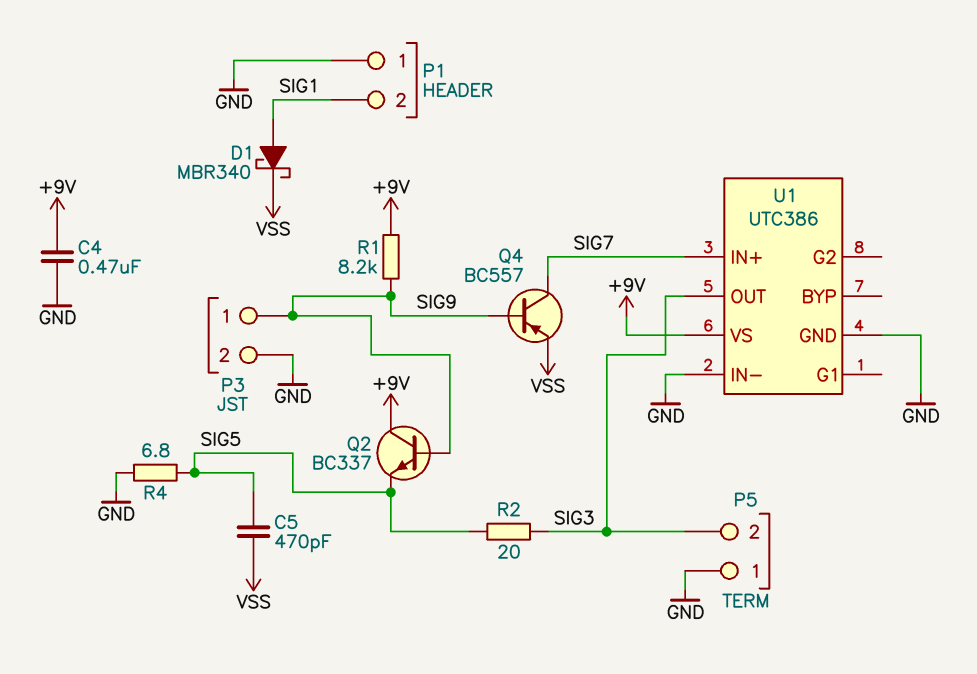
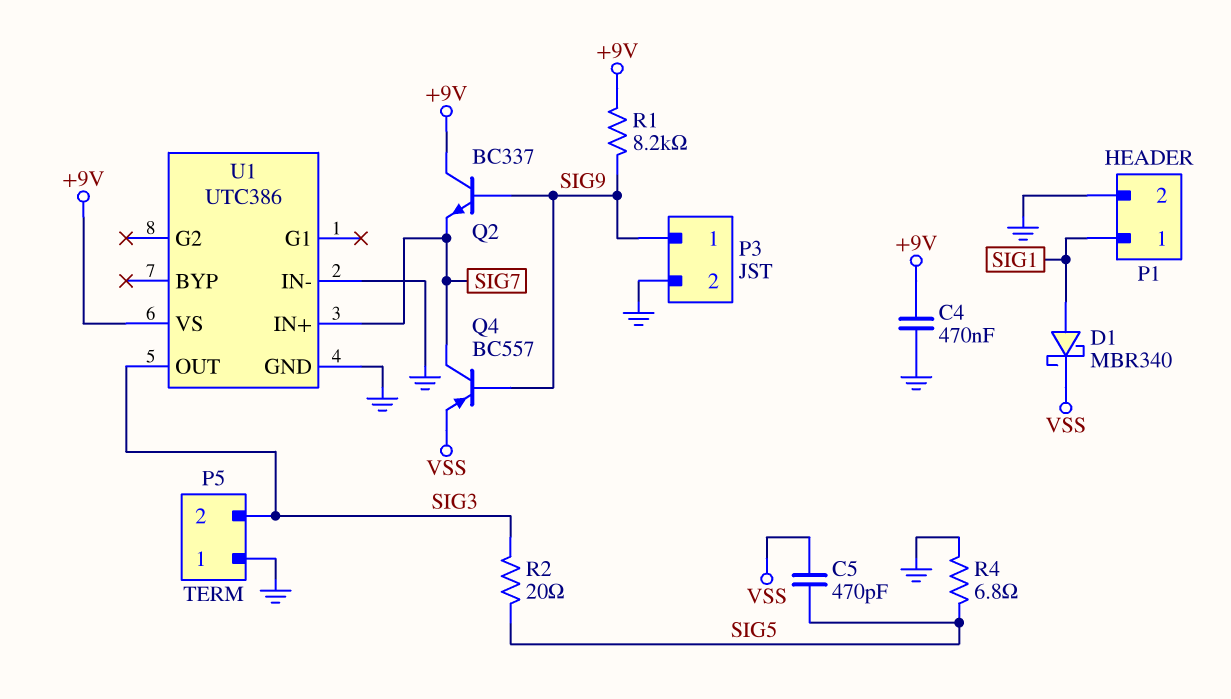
P1 pin 1: GND -> SIG1
P1 pin 2: SIG1 -> GND
Q2: NPN BC337 (B SIG9, C +9V, E SIG5) -> NPN BC337 (B SIG9, C +9V, E SIG7)

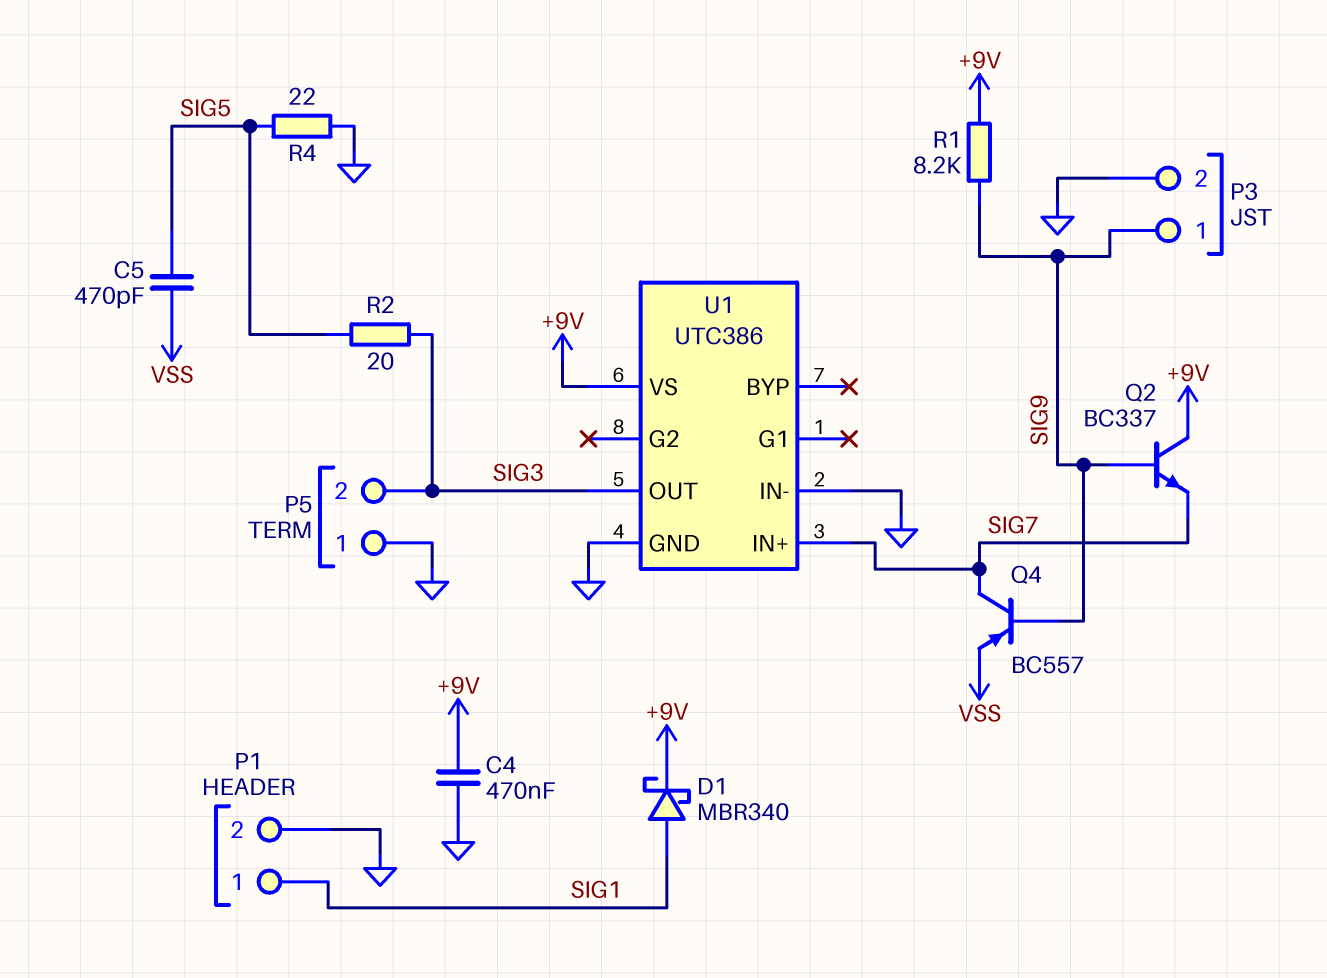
D1: schottky MBR340 (A SIG1, K VSS) -> schottky MBR340 (A SIG1, K +9V)
R4: 6.8 (GND, SIG5) -> 22 (GND, SIG5)

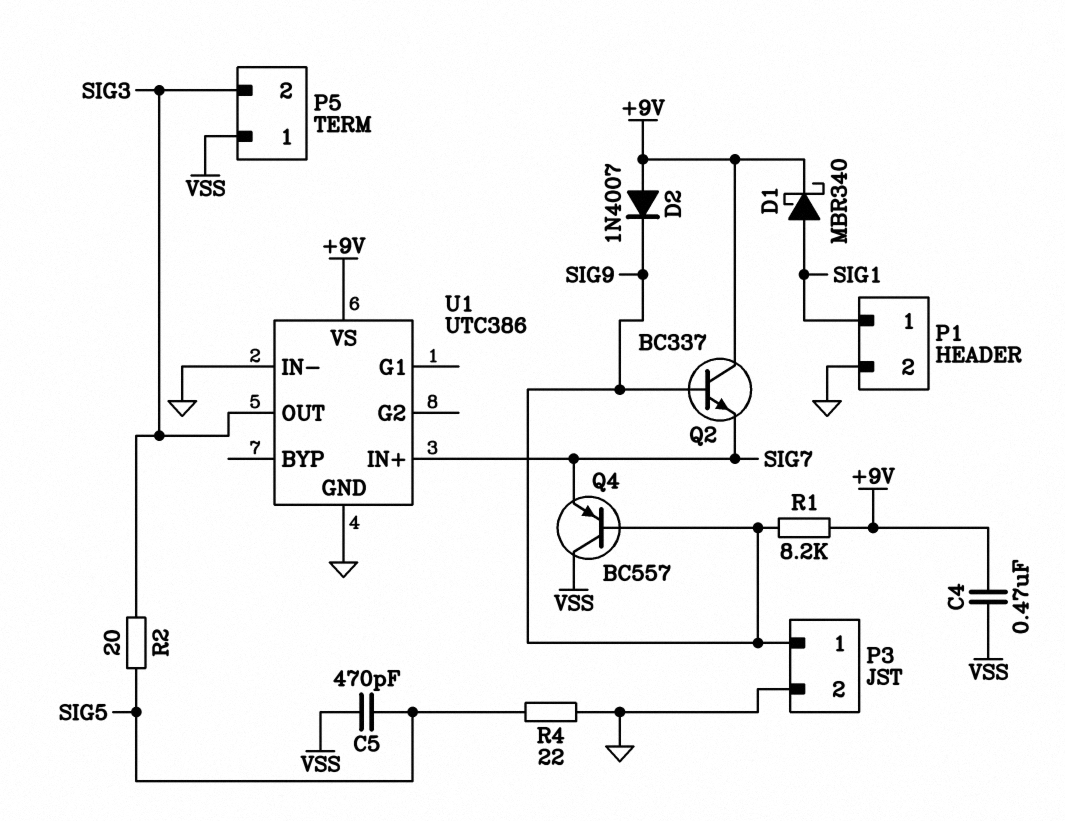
C4: 470nF (+9V, GND) -> 470nF (+9V, VSS)
D2: none -> diode 1N4007 (A +9V, K SIG9)
P5 pin 1: GND -> VSS
Q4: PNP BC557 (B SIG9, C SIG7, E VSS) -> PNP BC557 (B SIG9, C VSS, E SIG7)

